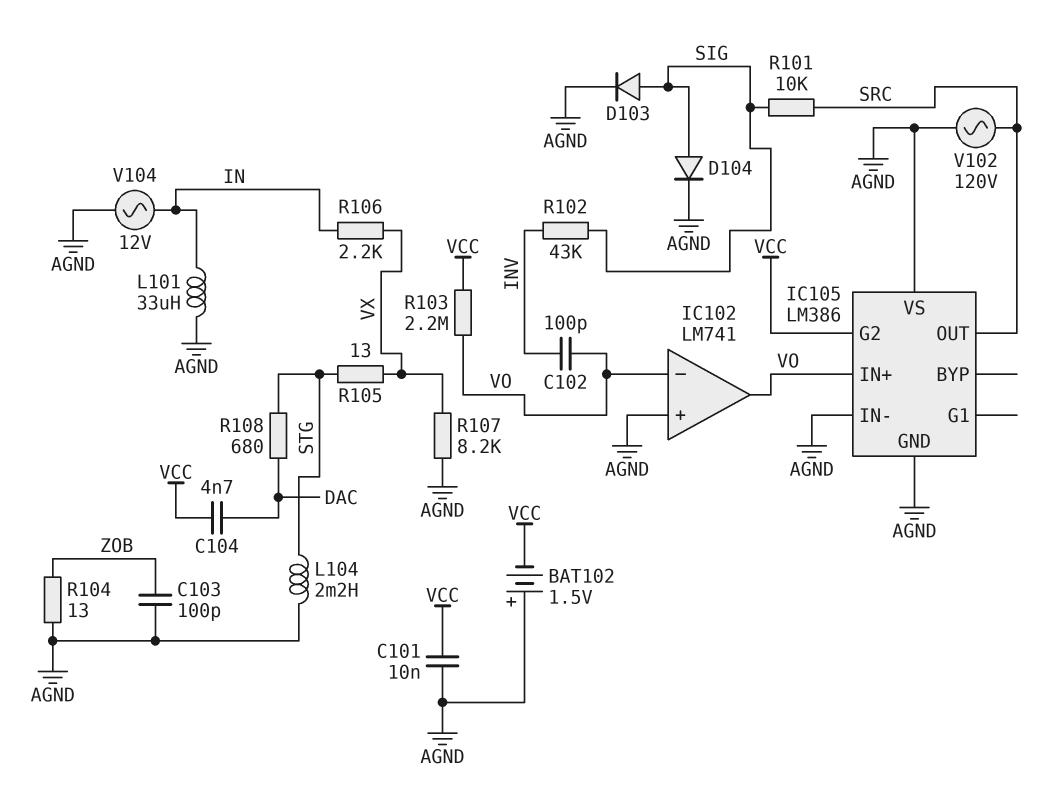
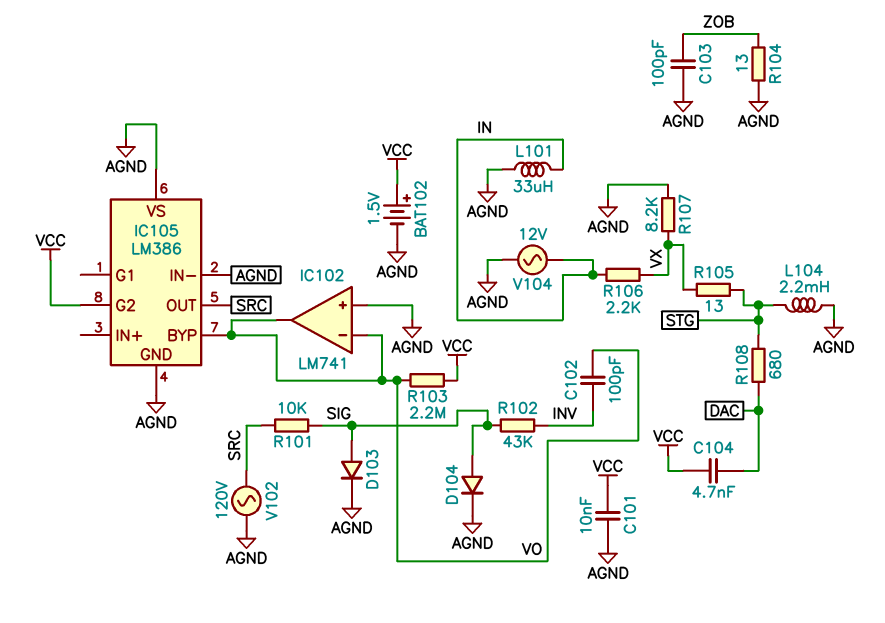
BAT102: 1.5V (plus AGND, minus VCC) -> 1.5V (plus VCC, minus AGND)
IC105 pin BYP: none -> VO
IC105 pin IN+: VO -> none

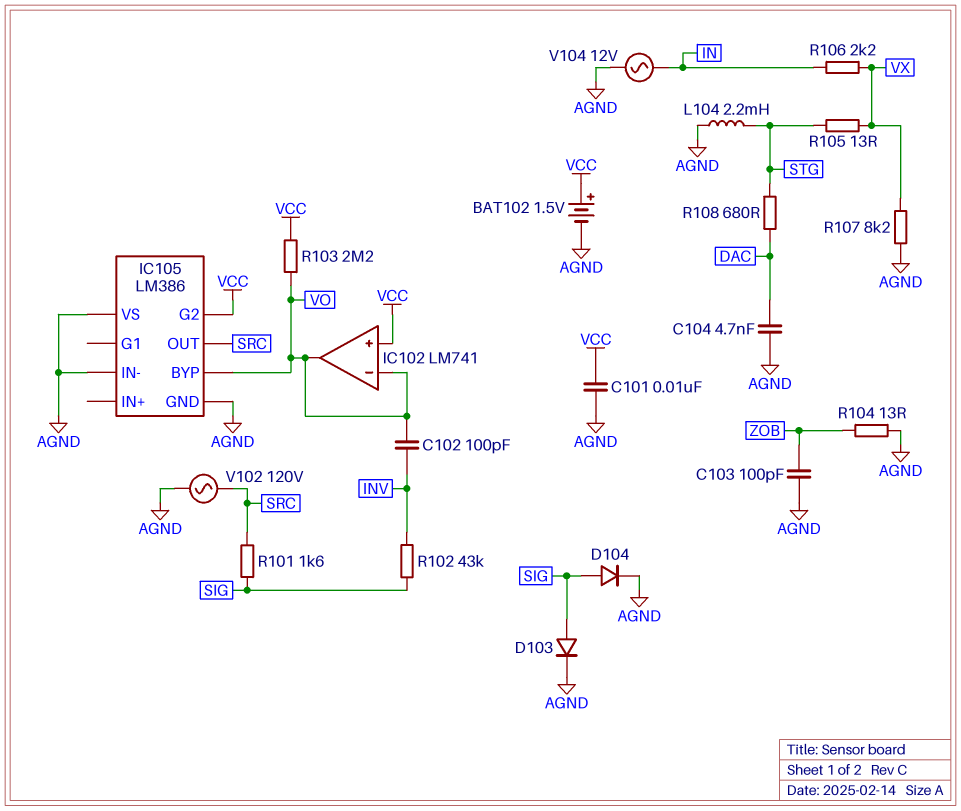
C104: 4.7nF (DAC, VCC) -> 4.7nF (AGND, DAC)
IC102 pin in+: AGND -> VCC
L101: 33uH (AGND, IN) -> none
R101: 10k (SIG, SRC) -> 1.6k (SIG, SRC)

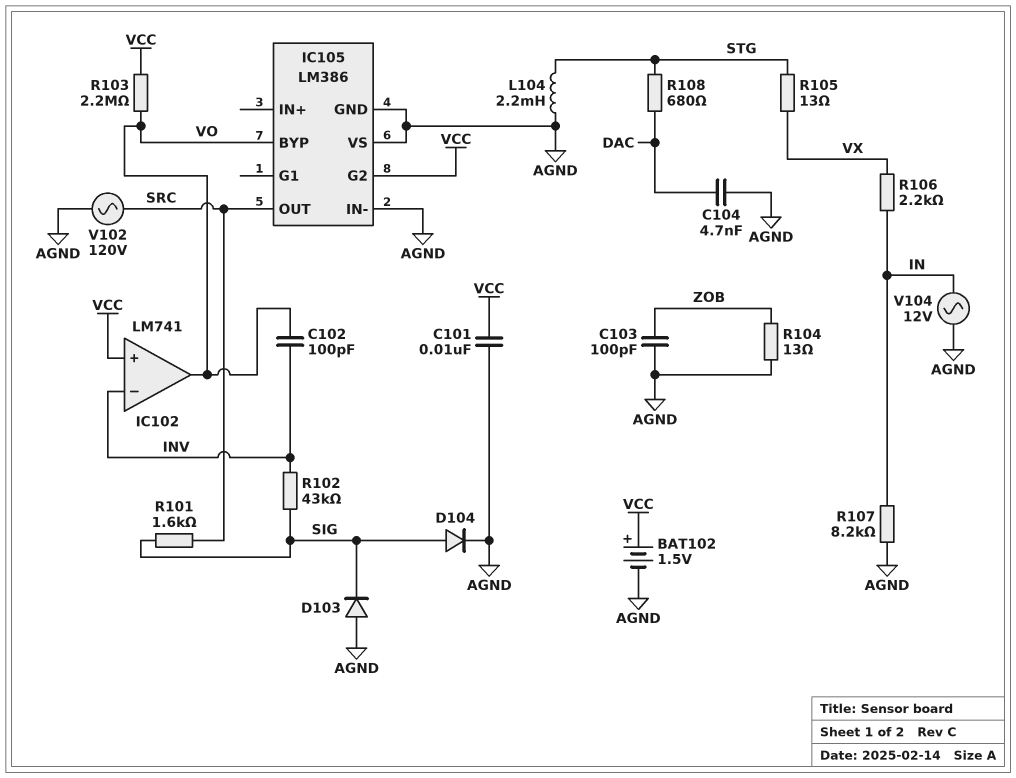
D103: diode (A SIG, K AGND) -> diode (A AGND, K SIG)
IC102 pin in-: VO -> INV
R107: 8.2k (AGND, VX) -> 8.2k (AGND, IN)

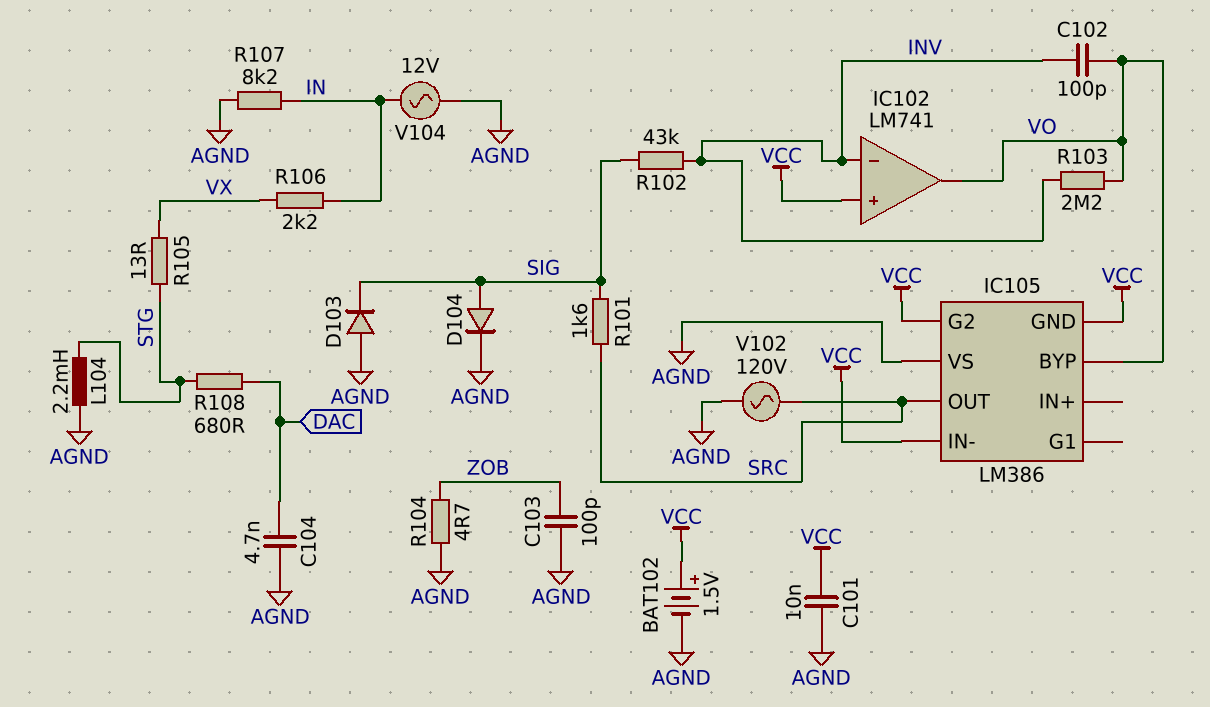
IC105 pin GND: AGND -> VCC
IC105 pin IN-: AGND -> VCC
R103: 2.2M (VCC, VO) -> 2.2M (INV, VO)
R104: 13 (AGND, ZOB) -> 4.7 (AGND, ZOB)

